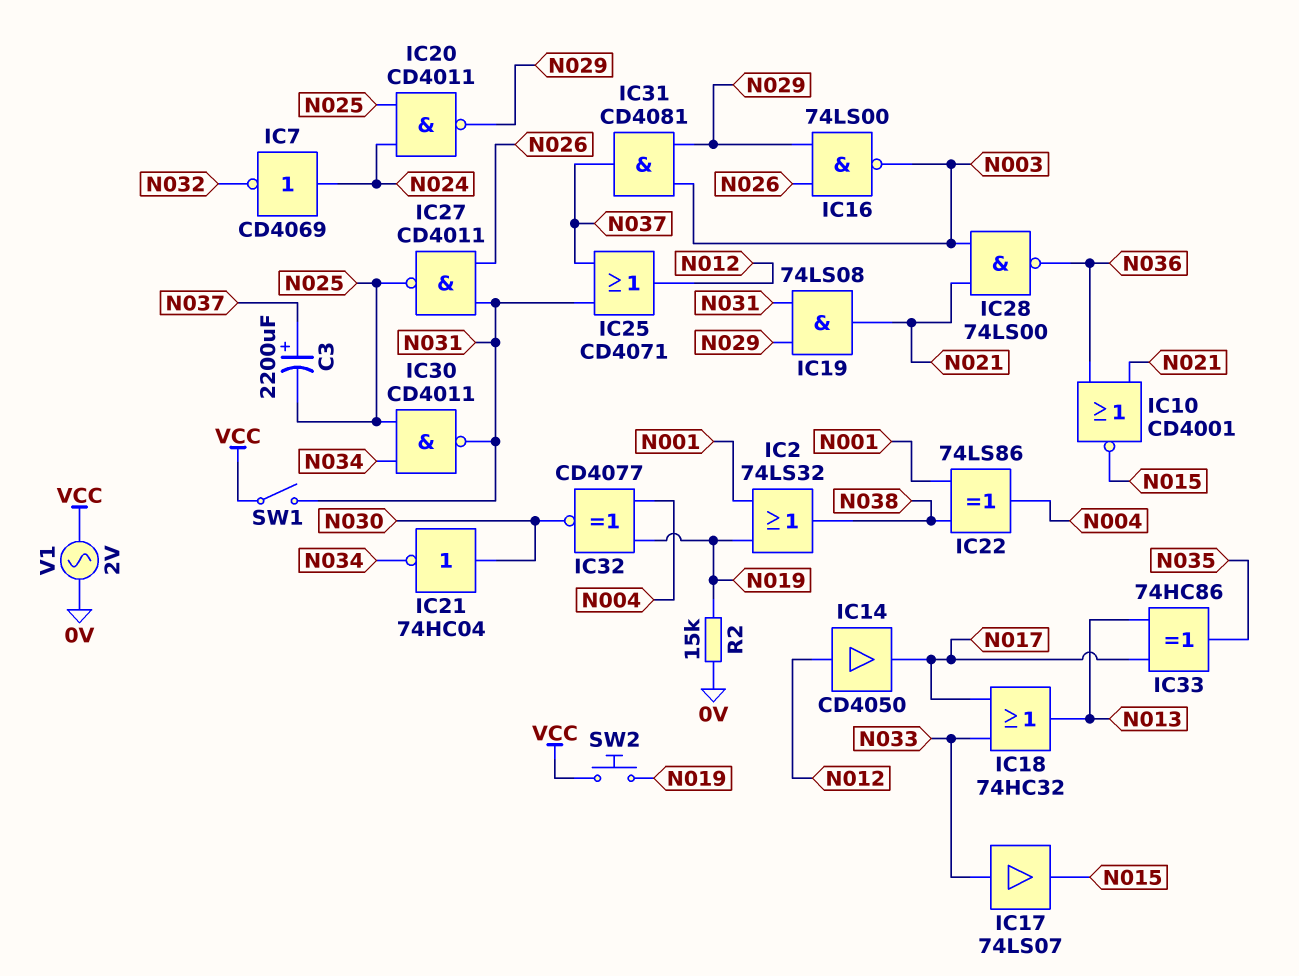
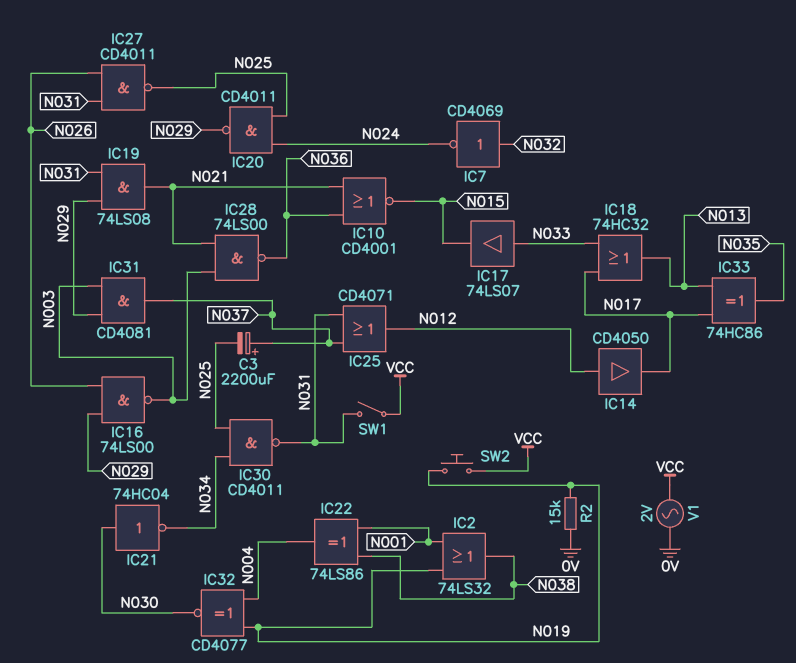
IC7: NOT CD4069 (in N024, out N032) -> NOT CD4069 (in N032, out N024)

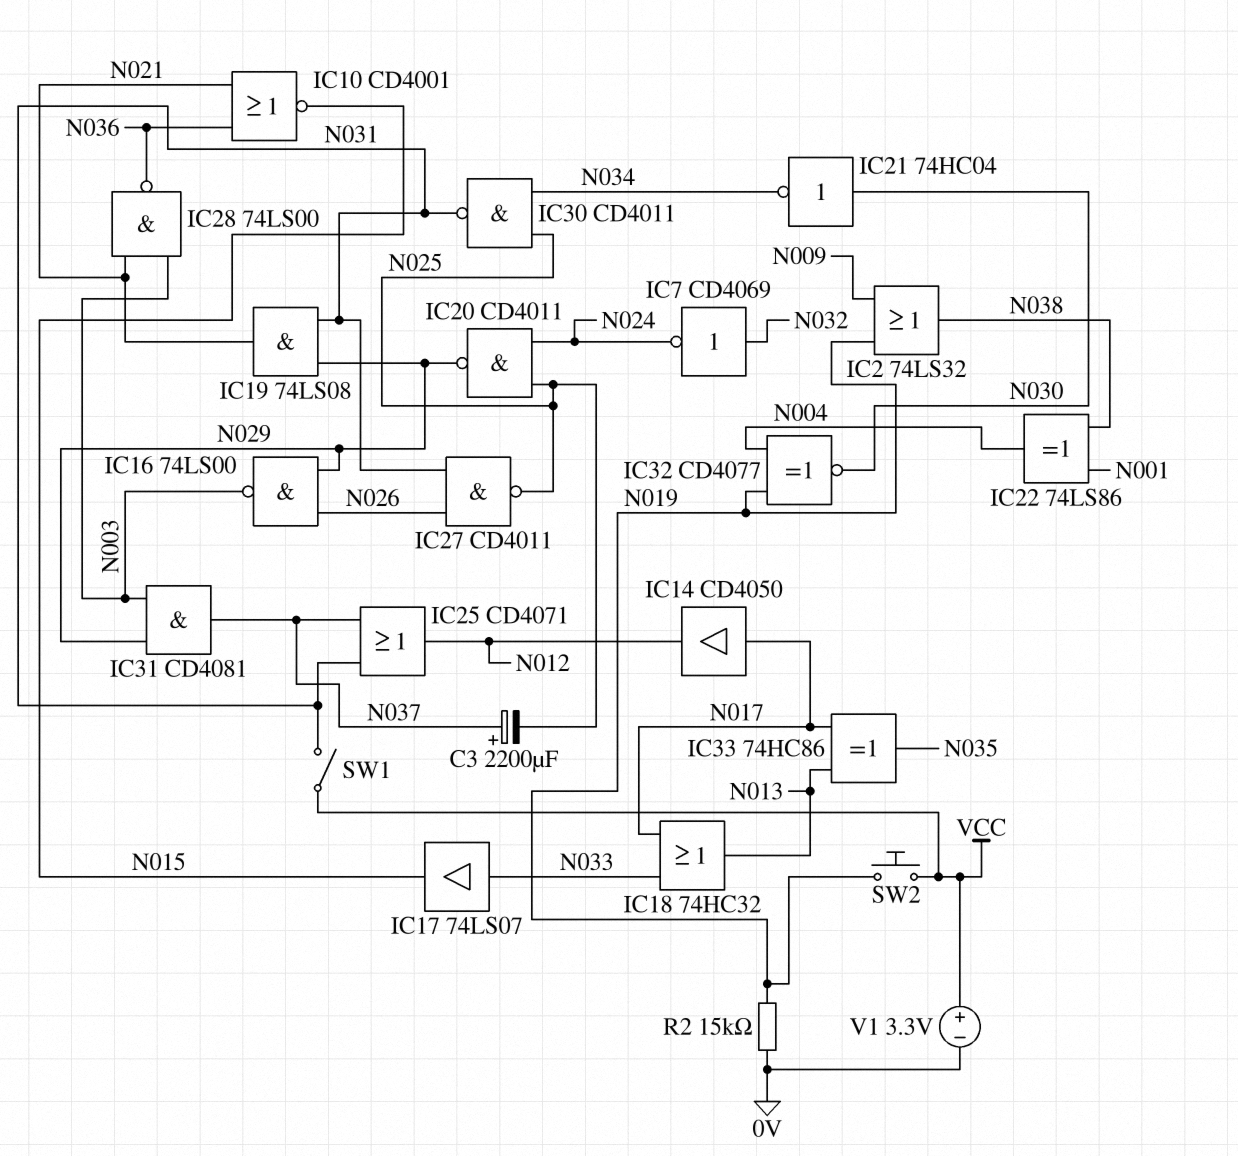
IC2: OR 74LS32 (in N001, in N019, out N038) -> OR 74LS32 (in N009, in N019, out N038)
IC14: buffer CD4050 (in N012, out N017) -> buffer CD4050 (in N017, out N012)
V1: AC 2V (0V, VCC) -> 3.3V (plus VCC, minus 0V)

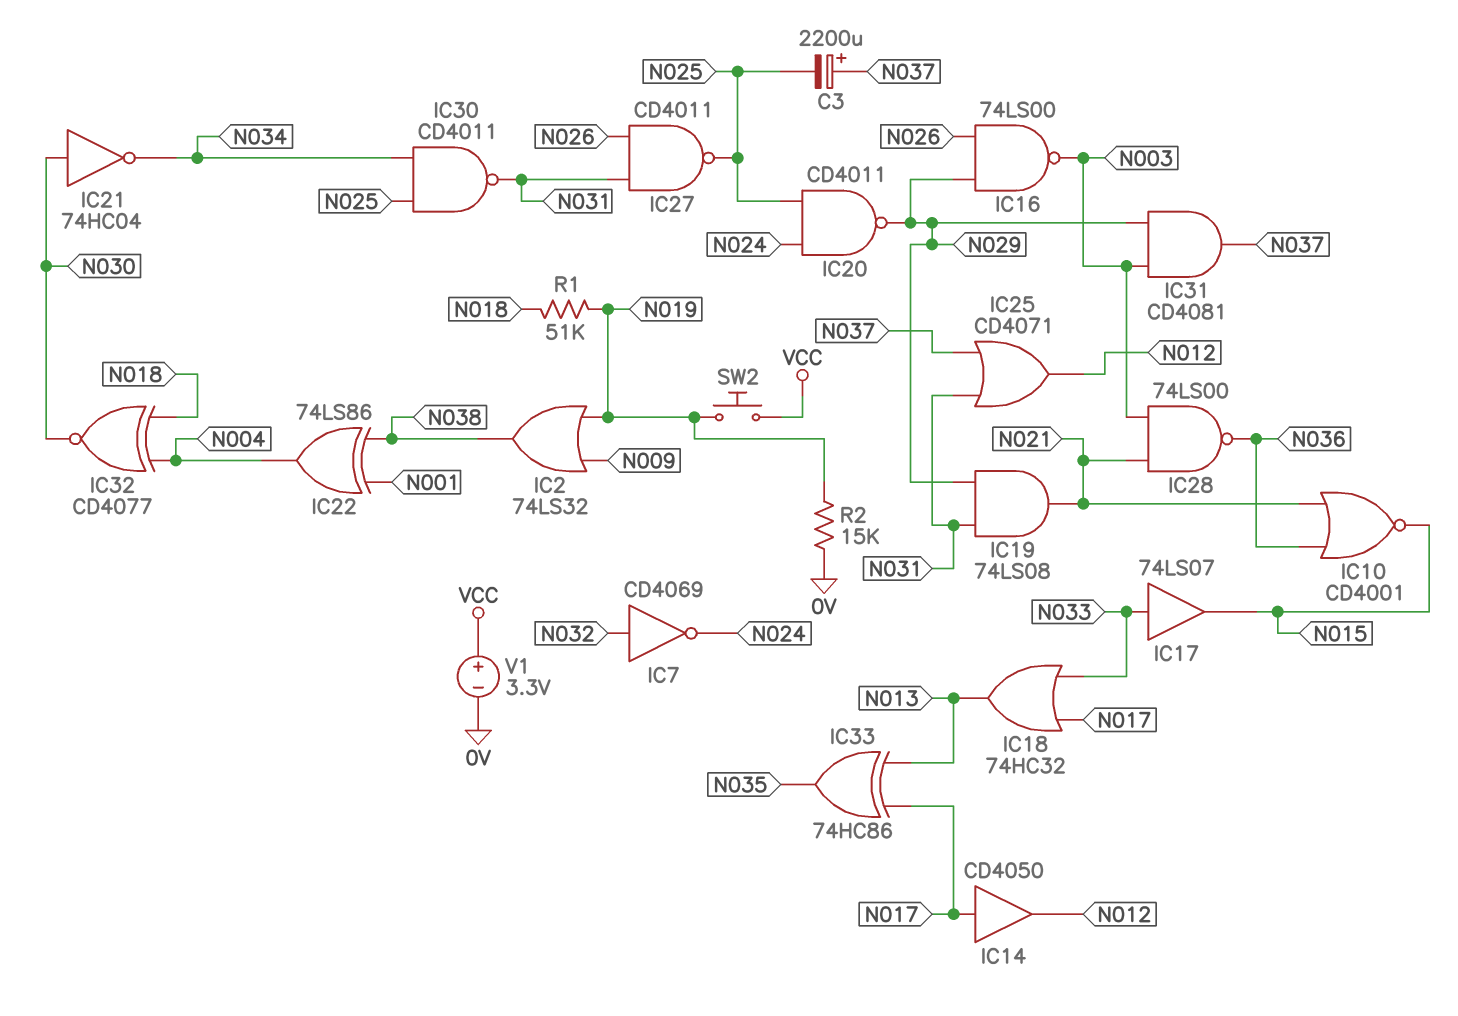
IC32: XNOR CD4077 (in N004, in N019, out N030) -> XNOR CD4077 (in N004, in N018, out N030)
R1: none -> 51k (N018, N019)
SW1: switch (N031, VCC) -> none

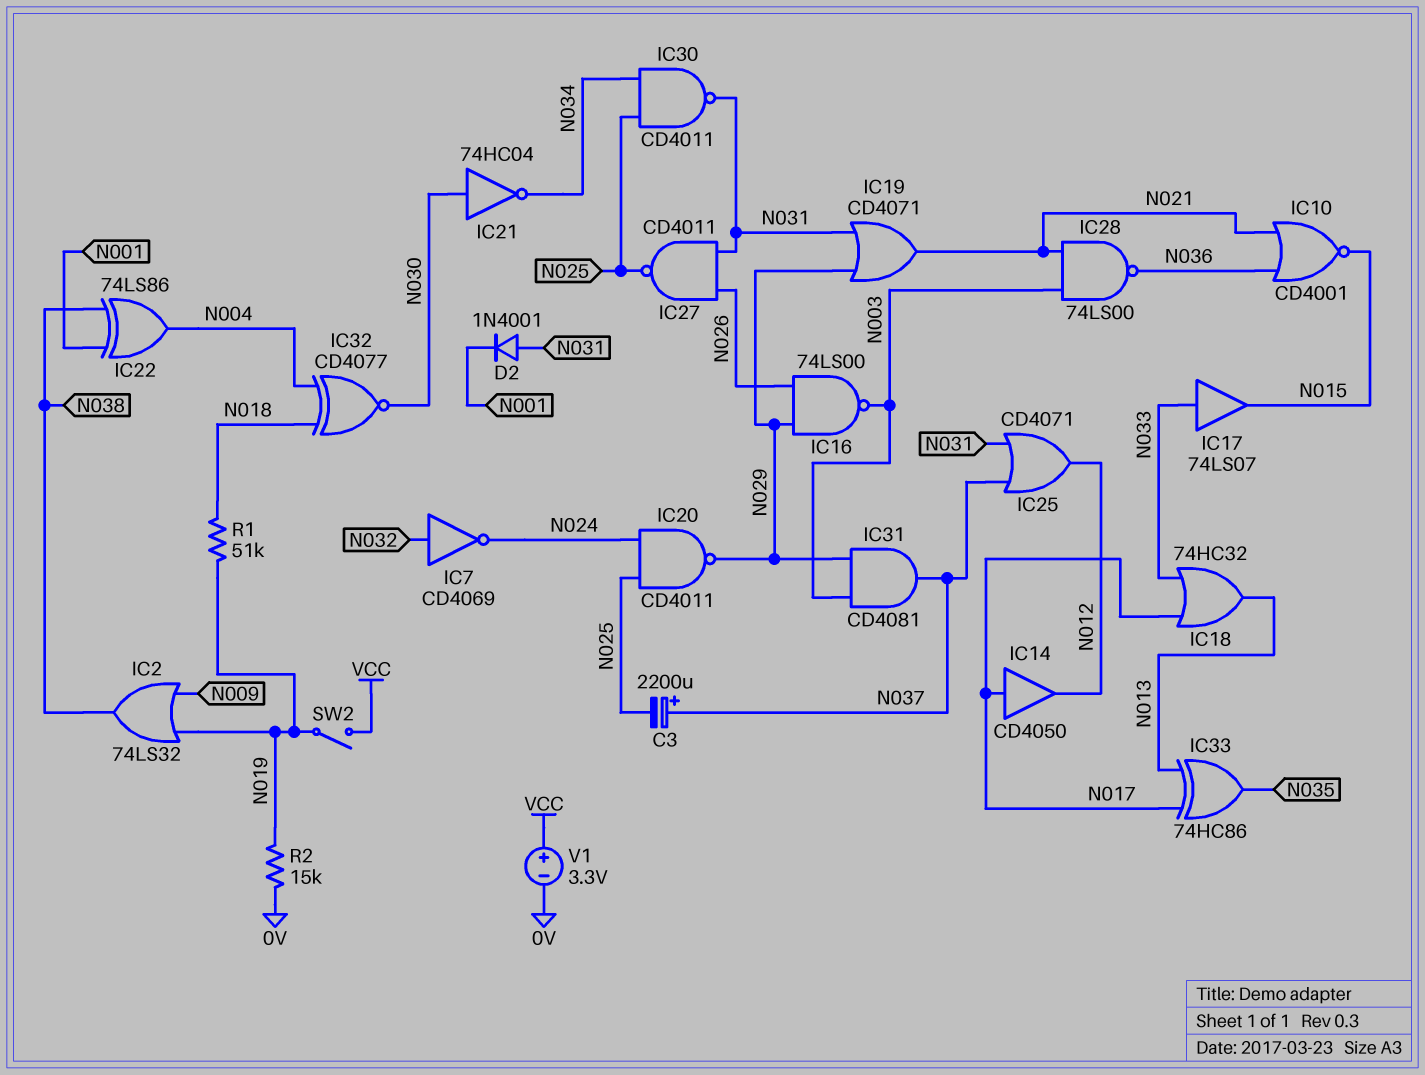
D2: none -> diode 1N4001 (A N031, K N001)
IC19: AND 74LS08 (in N029, in N031, out N021) -> OR CD4071 (in N029, in N031, out N021)
SW2: button (N019, VCC) -> switch (N019, VCC)

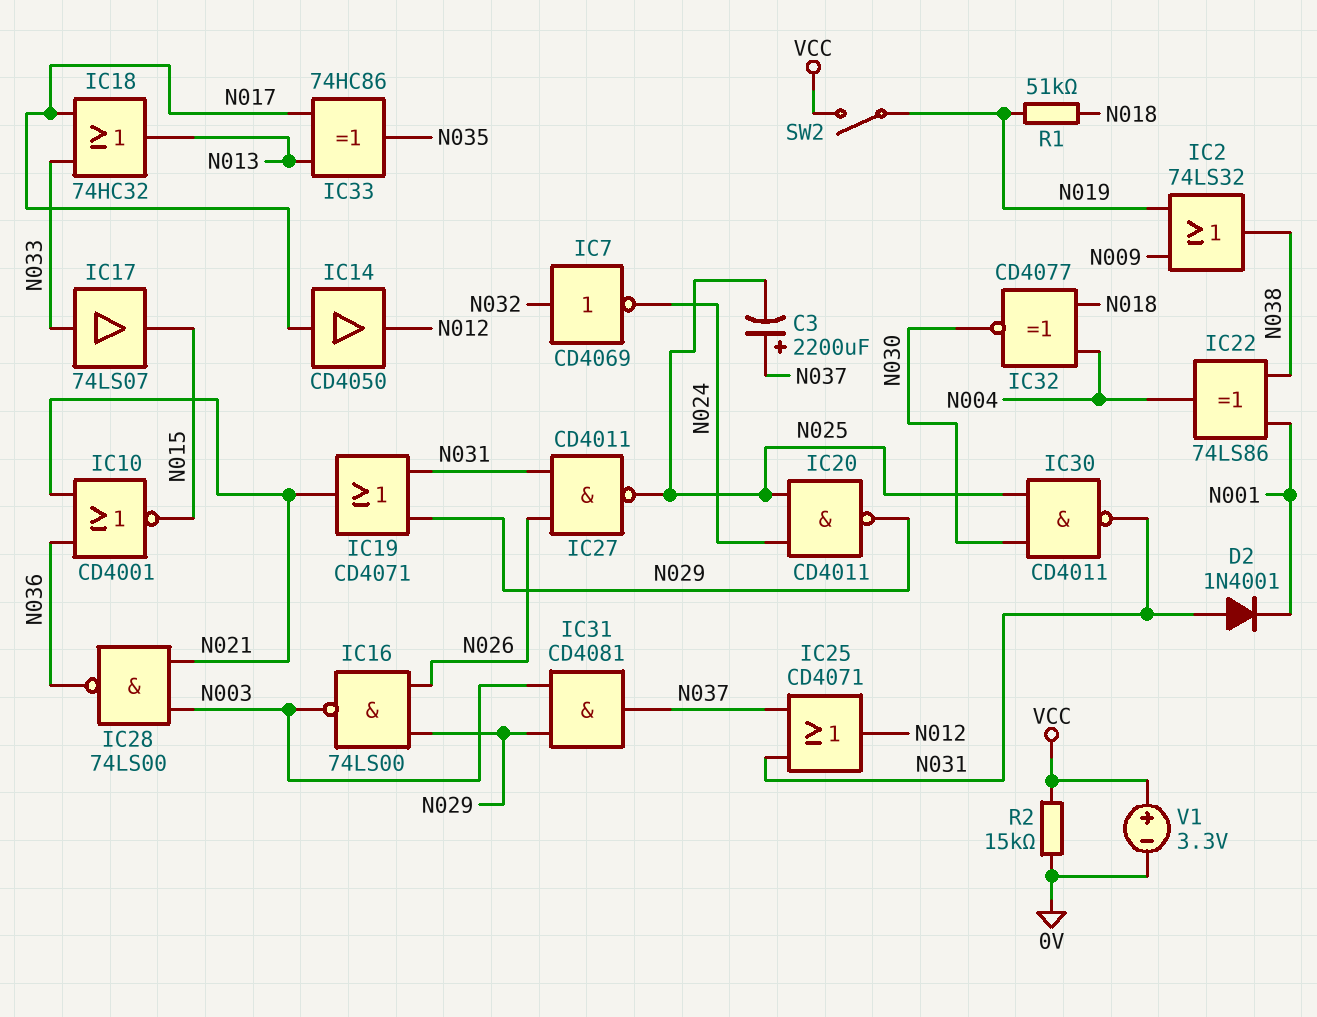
IC21: NOT 74HC04 (in N030, out N034) -> none
IC30: NAND CD4011 (in N025, in N034, out N031) -> NAND CD4011 (in N025, in N030, out N031)
R2: 15k (0V, N019) -> 15k (0V, VCC)

